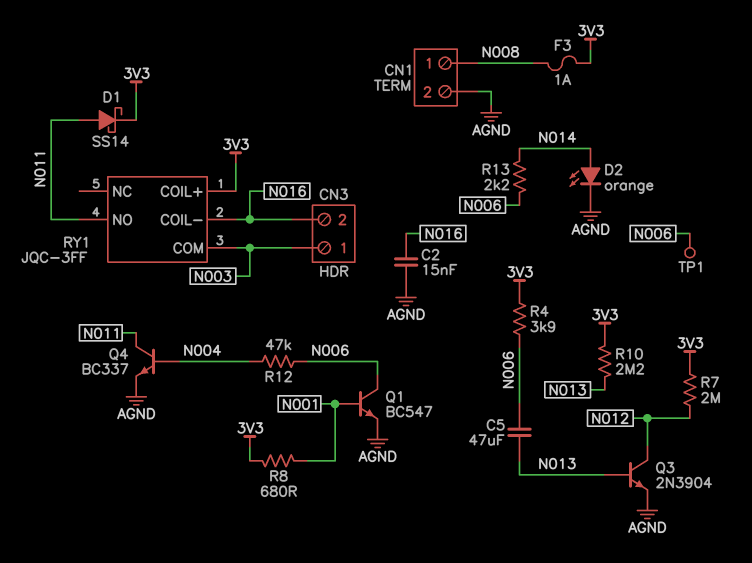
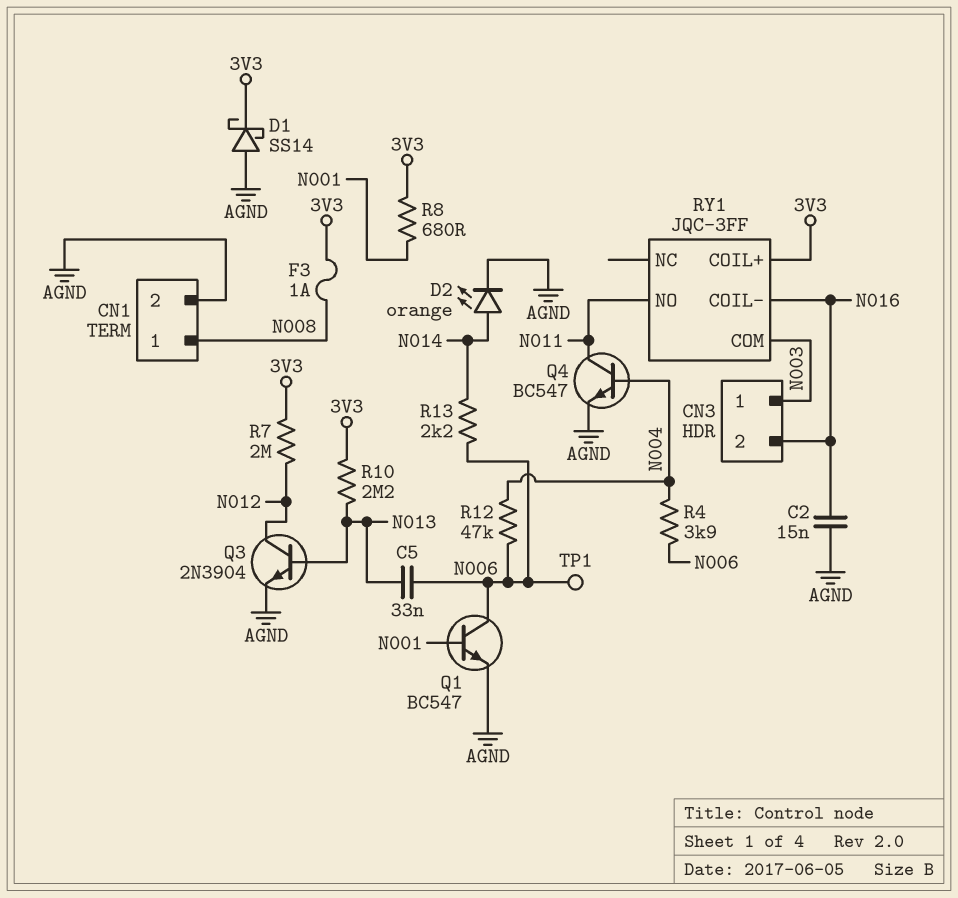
C5: 47uF (N006, N013) -> 33nF (N006, N013)
D1: schottky SS14 (A N011, K 3V3) -> schottky SS14 (A AGND, K 3V3)
Q4: NPN BC337 (B N004, C N011, E AGND) -> NPN BC547 (B N004, C N011, E AGND)
R4: 3.9k (3V3, N006) -> 3.9k (N004, N006)

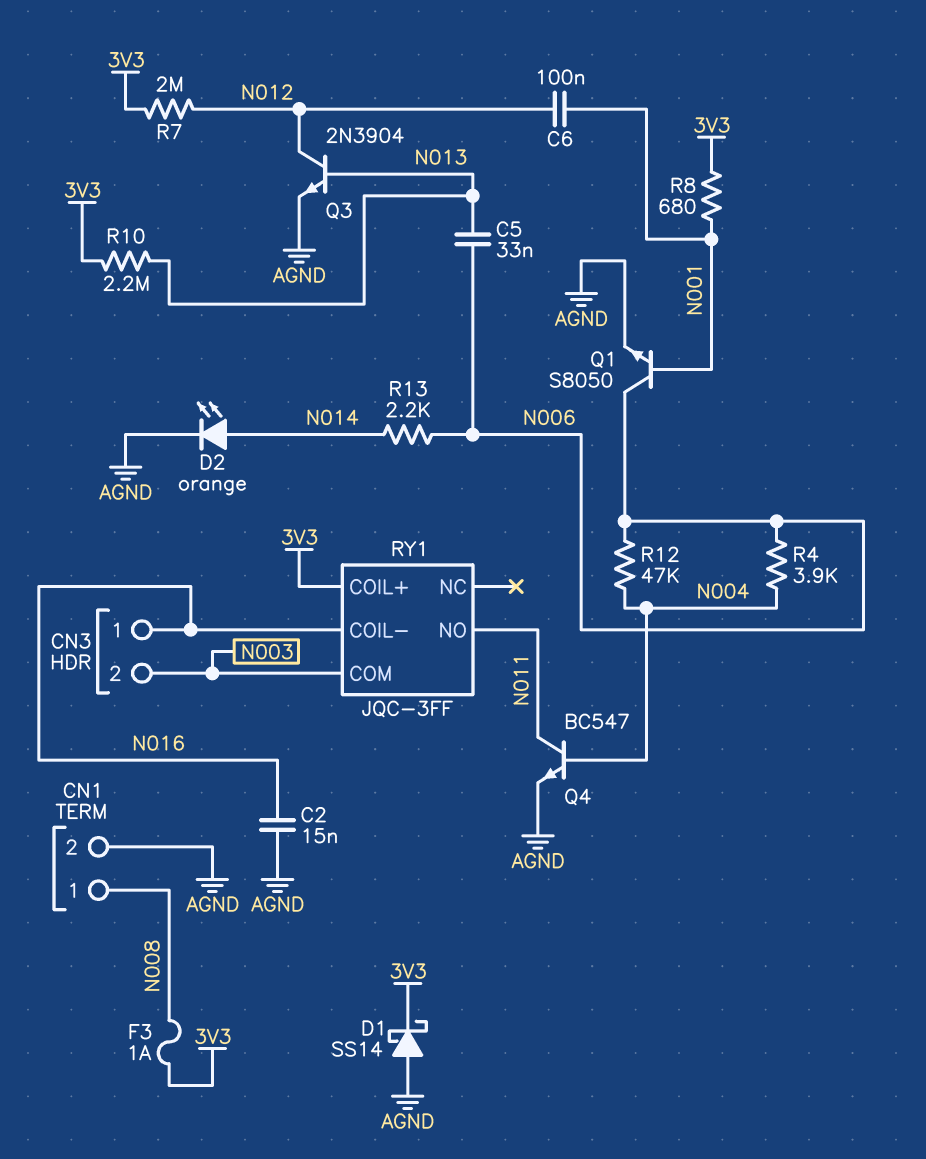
C6: none -> 100nF (N001, N012)
CN3 pin 1: N003 -> N016
CN3 pin 2: N016 -> N003
Q1: NPN BC547 (B N001, C N006, E AGND) -> NPN S8050 (B N001, C N006, E AGND)
TP1: test point (N006) -> none

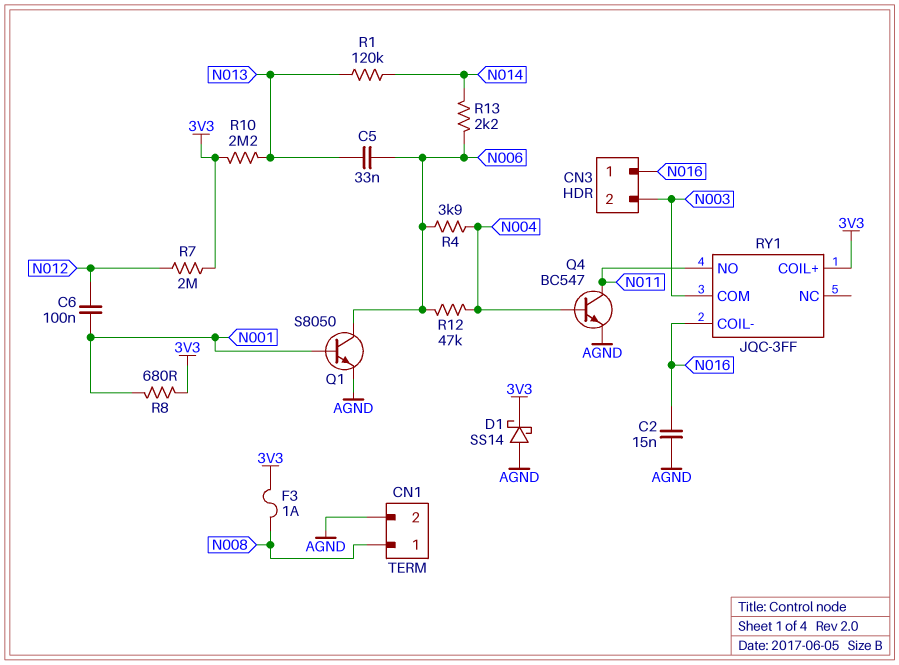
D2: LED orange (A N014, K AGND) -> none
Q3: NPN 2N3904 (B N013, C N012, E AGND) -> none
R1: none -> 120k (N013, N014)

